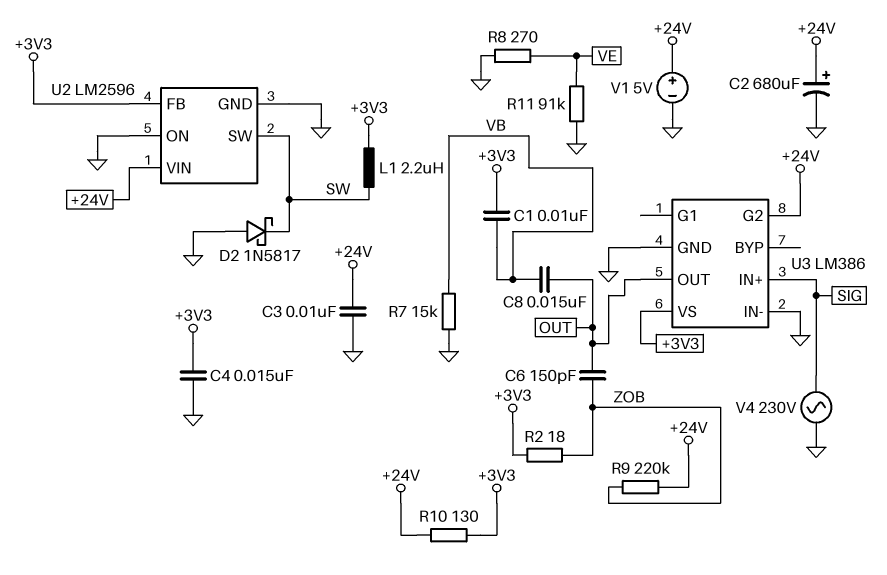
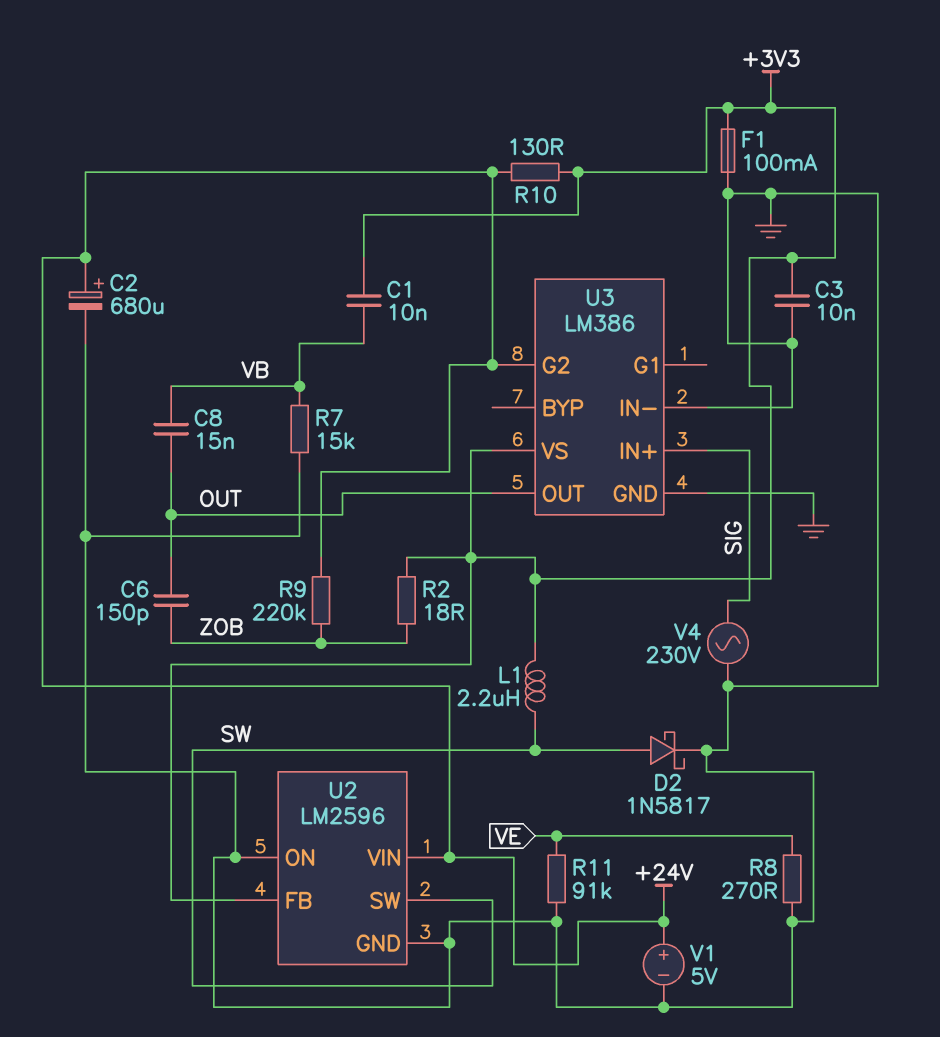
C3: 10nF (+24V, GND) -> 10nF (+3V3, GND)
C4: 15nF (+3V3, GND) -> none
D2: schottky 1N5817 (A GND, K SW) -> schottky 1N5817 (A SW, K GND)
F1: none -> 100mA (+3V3, GND)

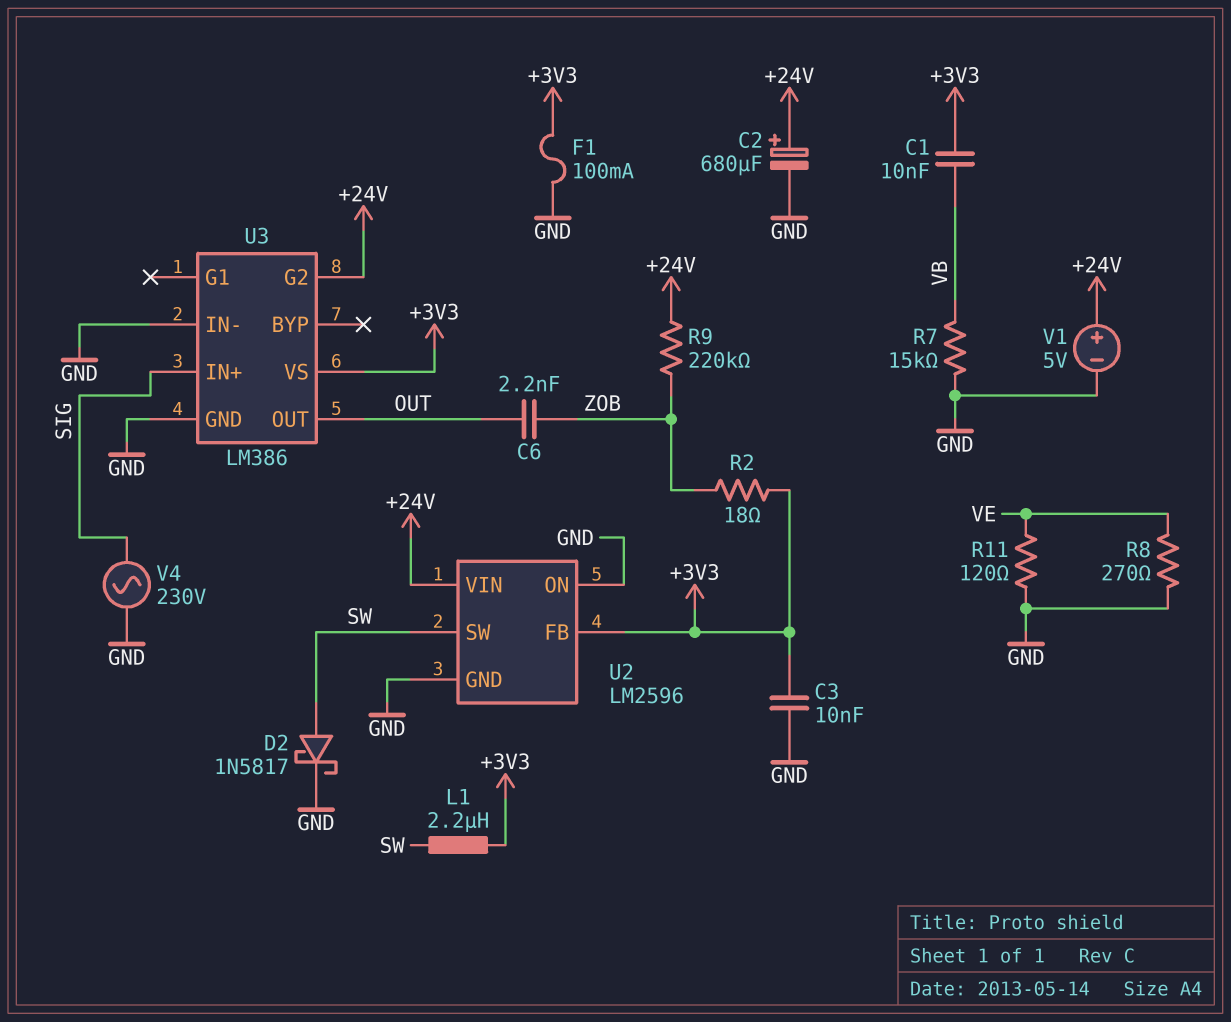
C6: 150pF (OUT, ZOB) -> 2.2nF (OUT, ZOB)
C8: 15nF (OUT, VB) -> none
R10: 130 (+3V3, +24V) -> none
R11: 91k (GND, VE) -> 120 (GND, VE)

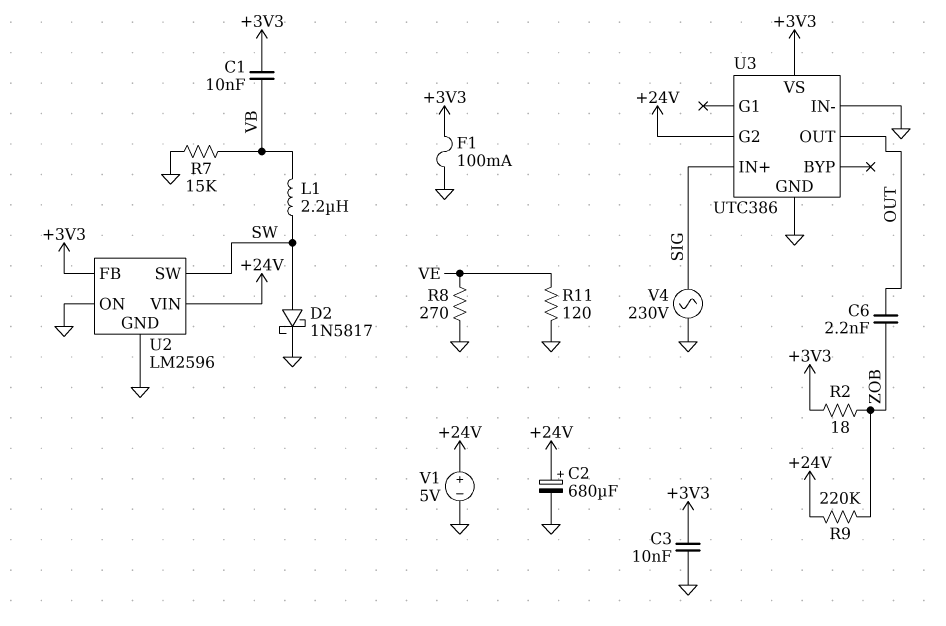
L1: 2.2uH (+3V3, SW) -> 2.2uH (SW, VB)
U3: LM386 -> UTC386

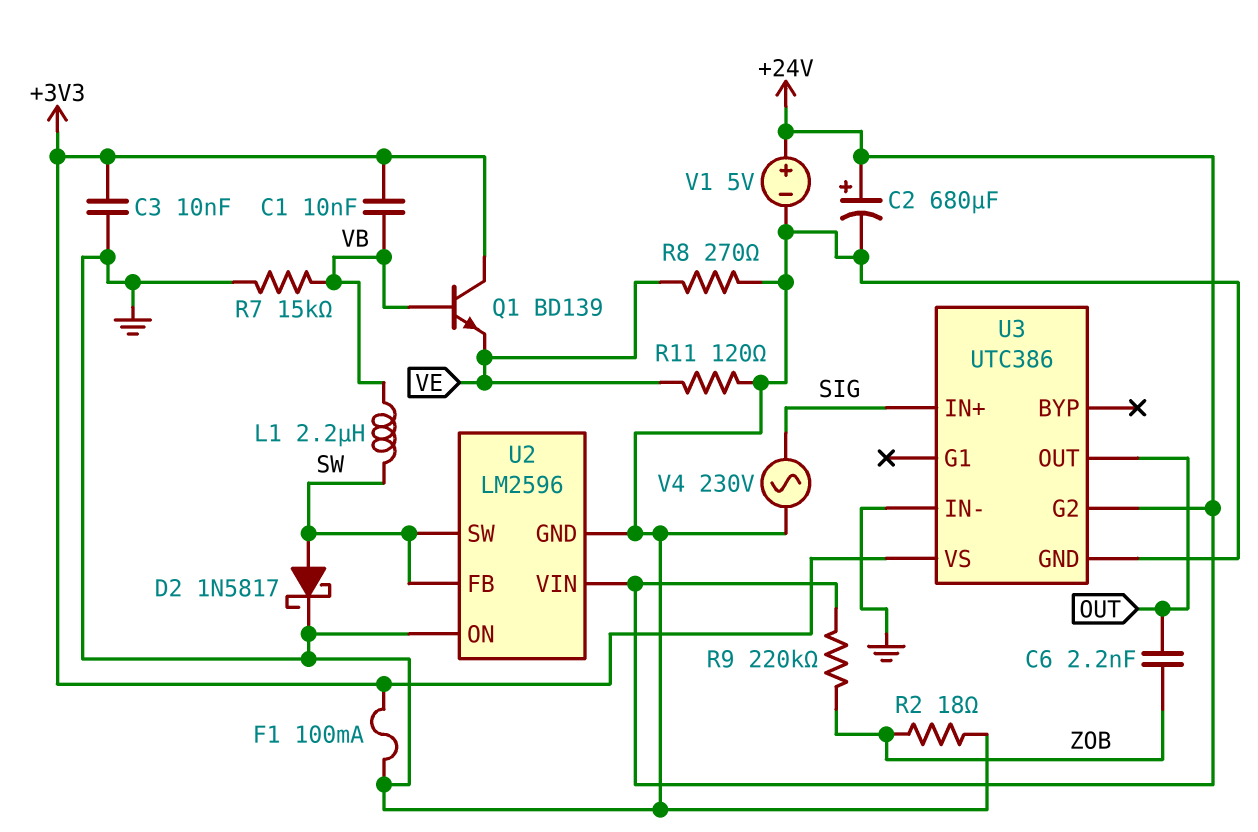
Q1: none -> NPN BD139 (B VB, C +3V3, E VE)
R2: 18 (+3V3, ZOB) -> 18 (GND, ZOB)
U2 pin FB: +3V3 -> SW

